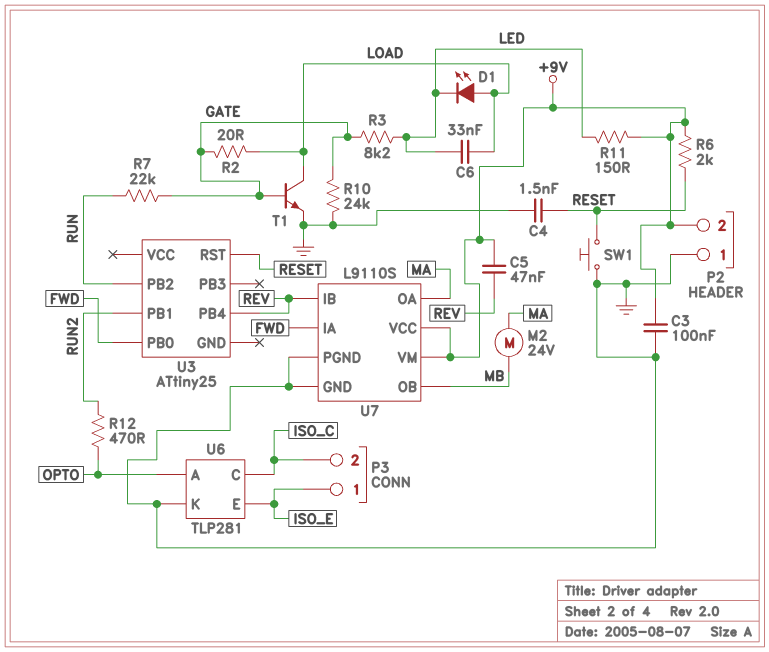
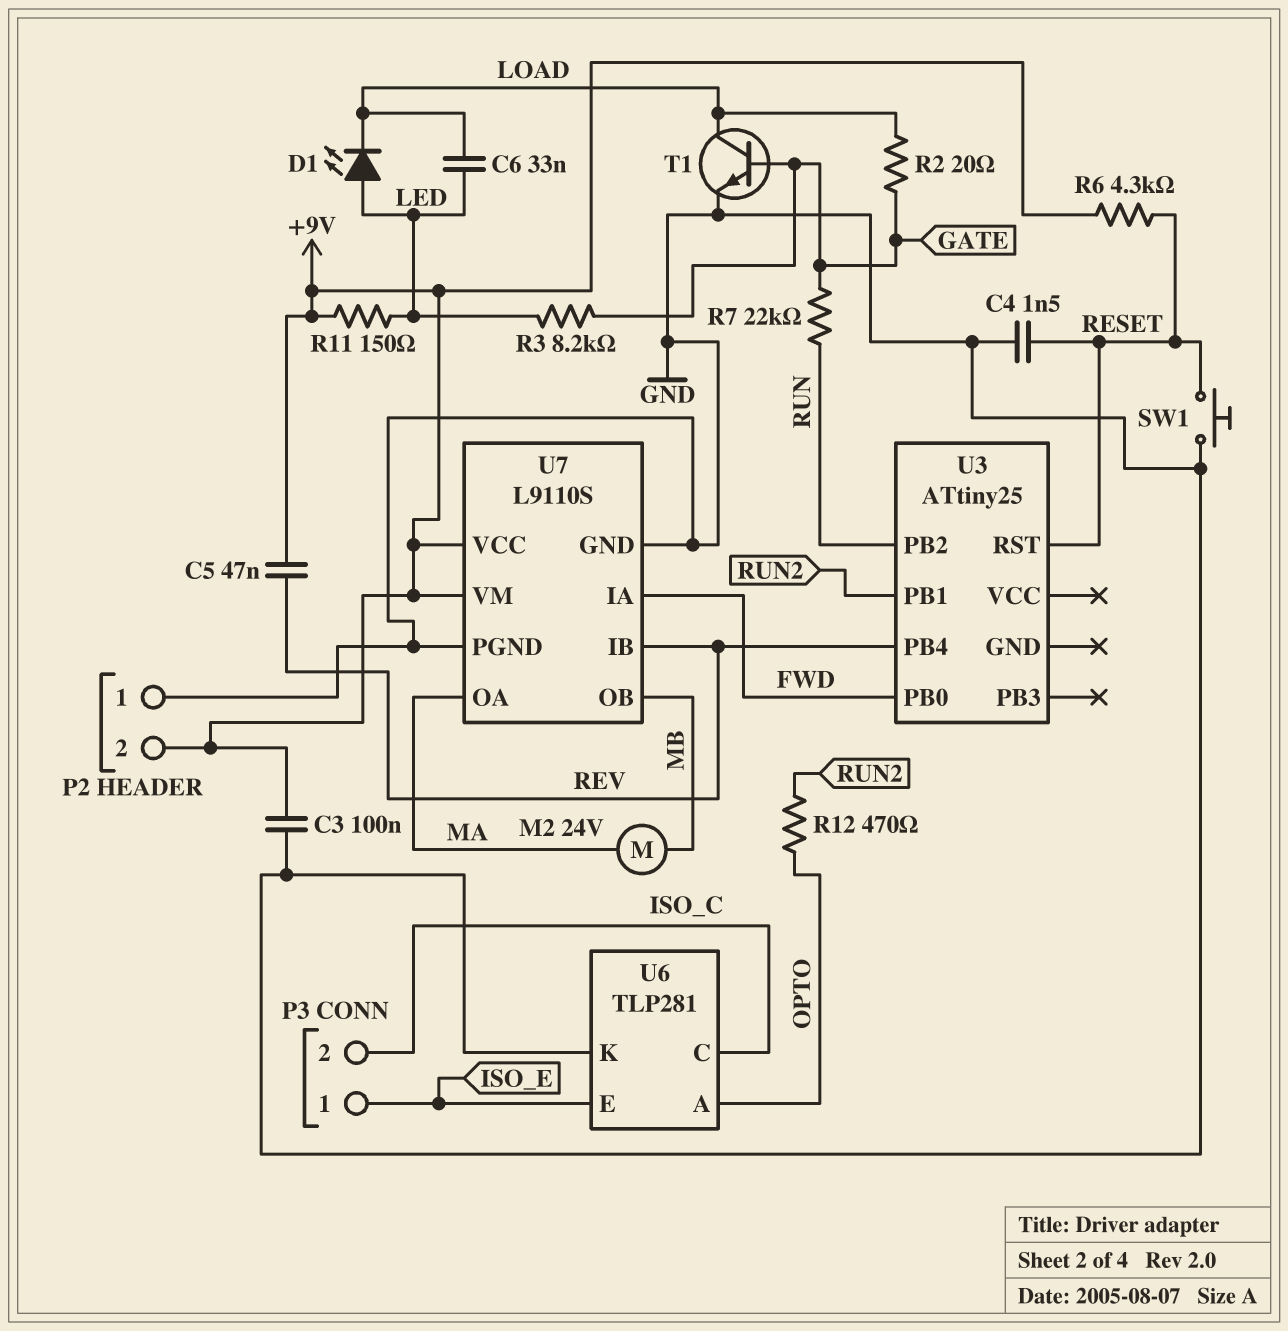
D1: LED (A LOAD, K LED) -> LED (A LED, K LOAD)
R6: 2k (+9V, RESET) -> 4.3k (+9V, RESET)
R10: 24k (GATE, GND) -> none

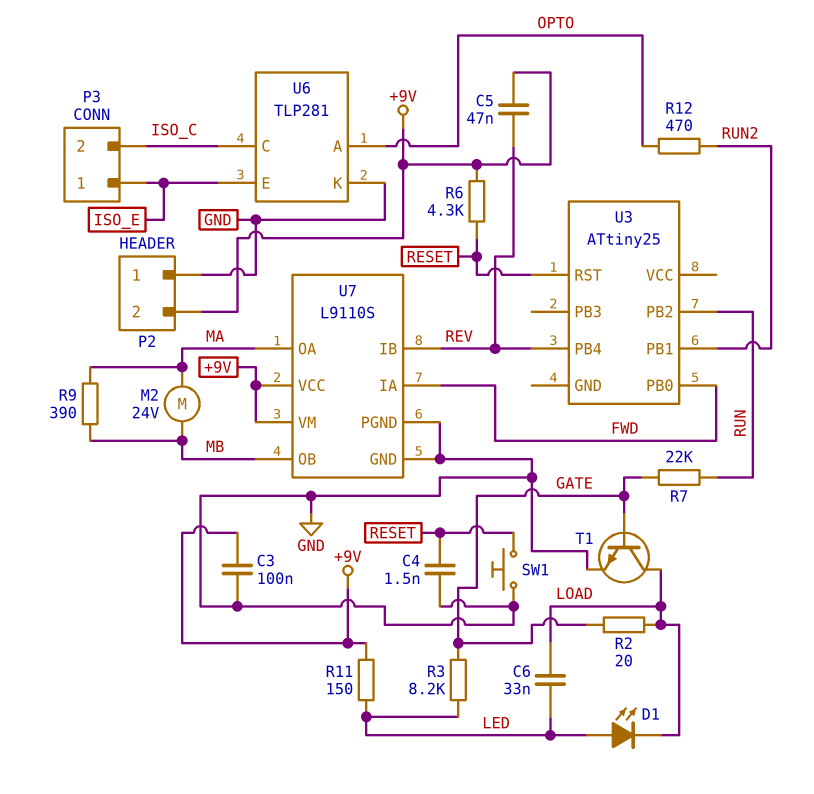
R9: none -> 390 (MA, MB)

